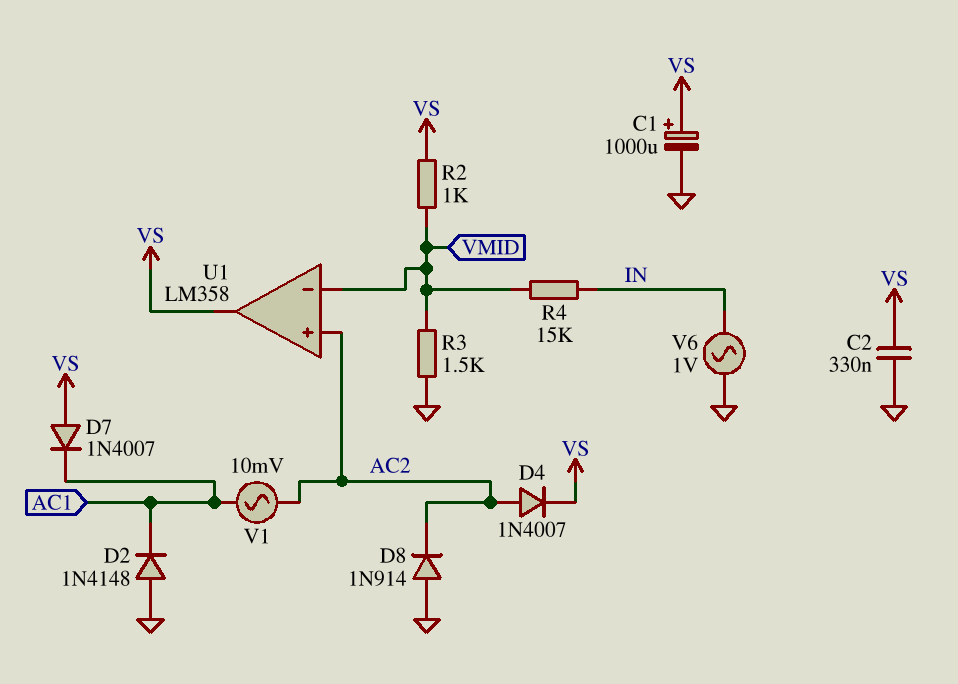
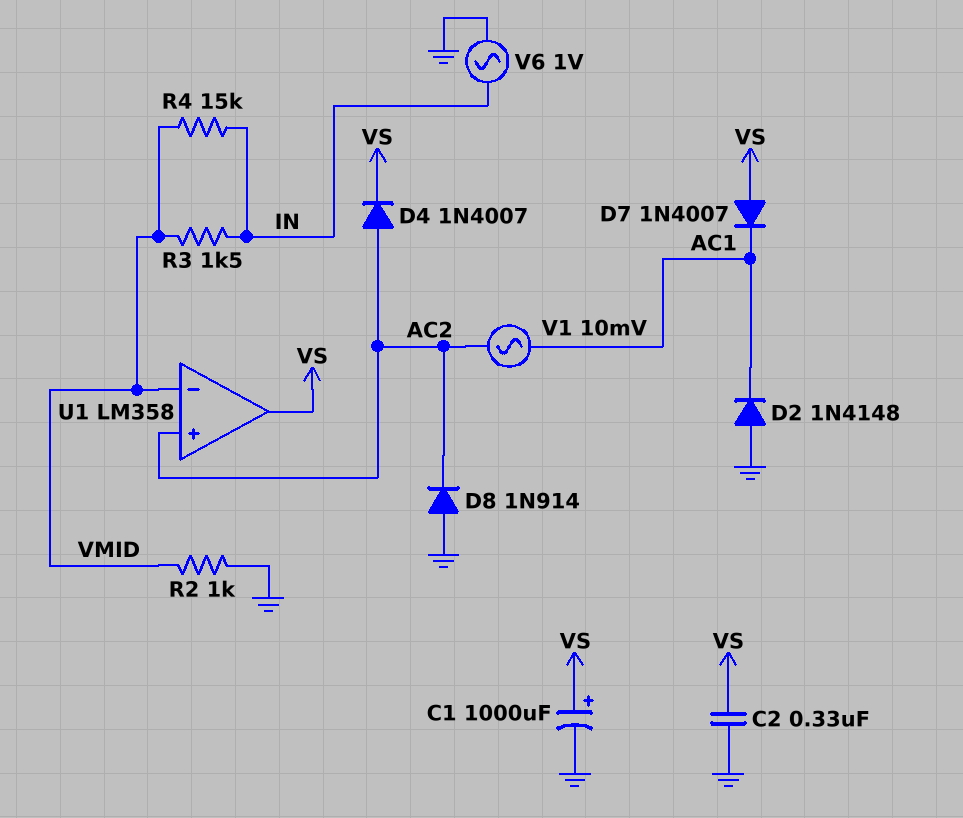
R2: 1k (VMID, VS) -> 1k (GND, VMID)
R3: 1.5k (GND, VMID) -> 1.5k (IN, VMID)

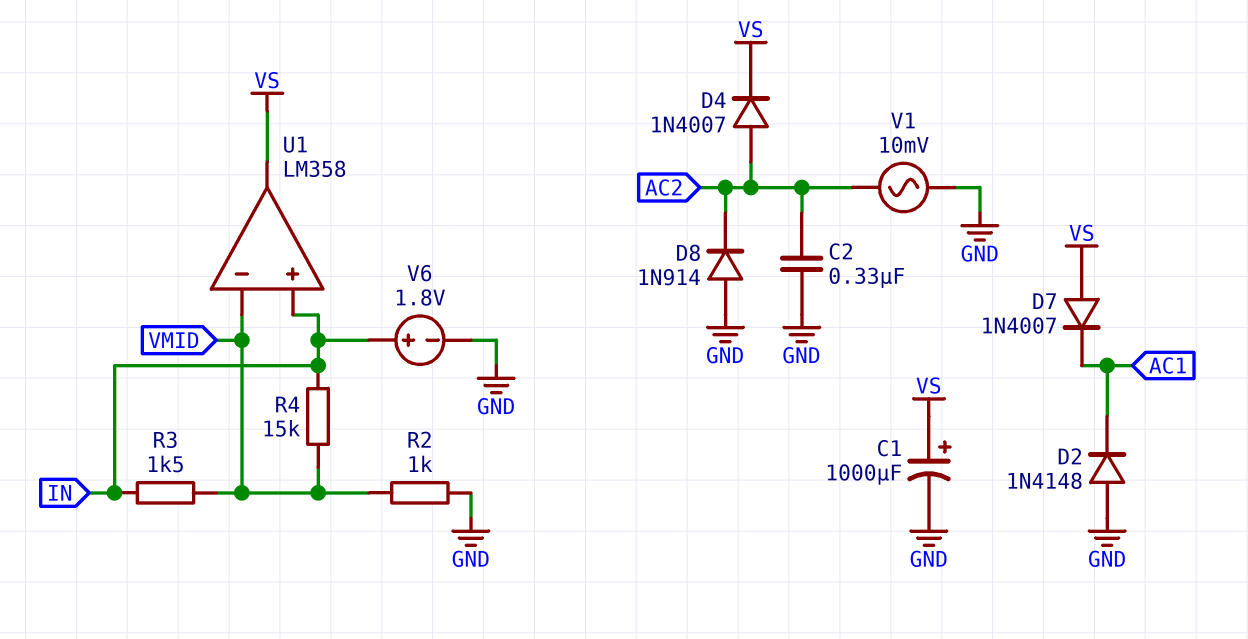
C2: 330nF (GND, VS) -> 330nF (AC2, GND)
U1 pin in+: AC2 -> IN
V1: AC 10mV (AC1, AC2) -> AC 10mV (AC2, GND)
V6: AC 1V (GND, IN) -> 1.8V (plus IN, minus GND)

